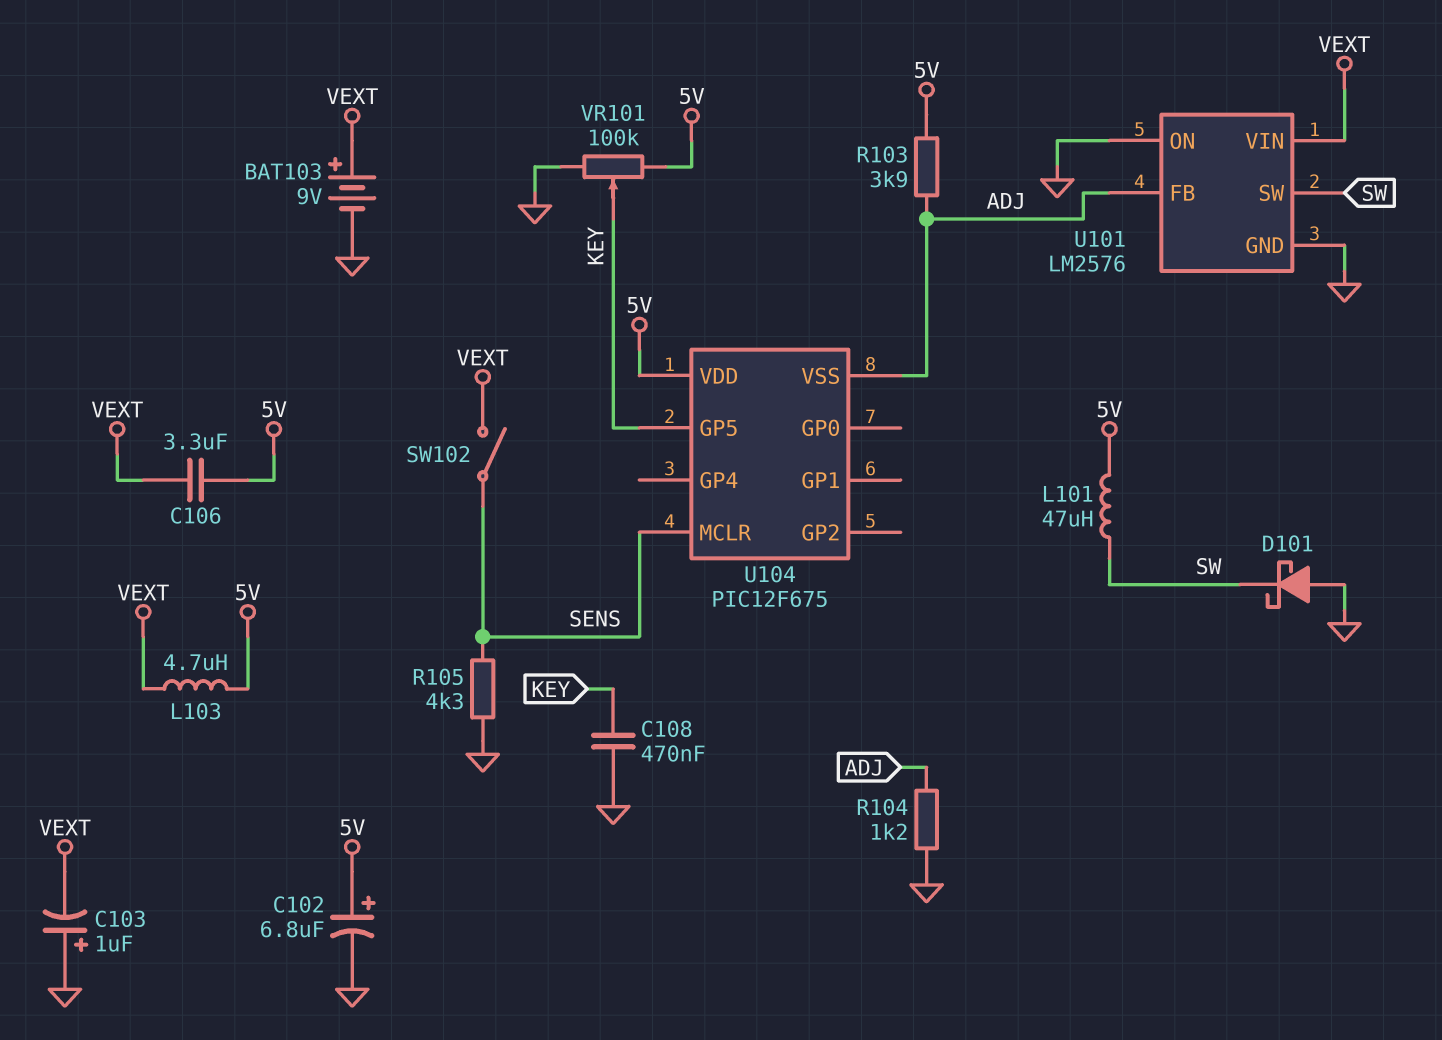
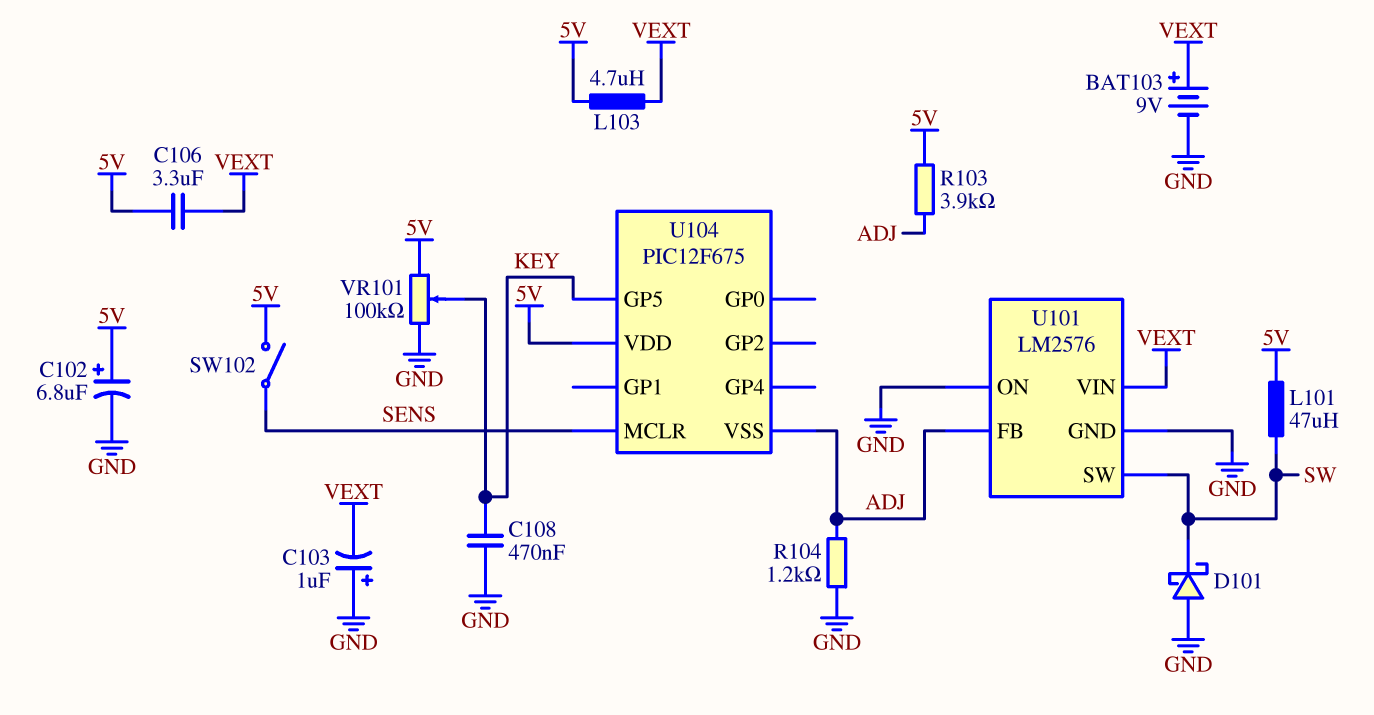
R105: 4.3k (GND, SENS) -> none
SW102: switch (SENS, VEXT) -> switch (5V, SENS)

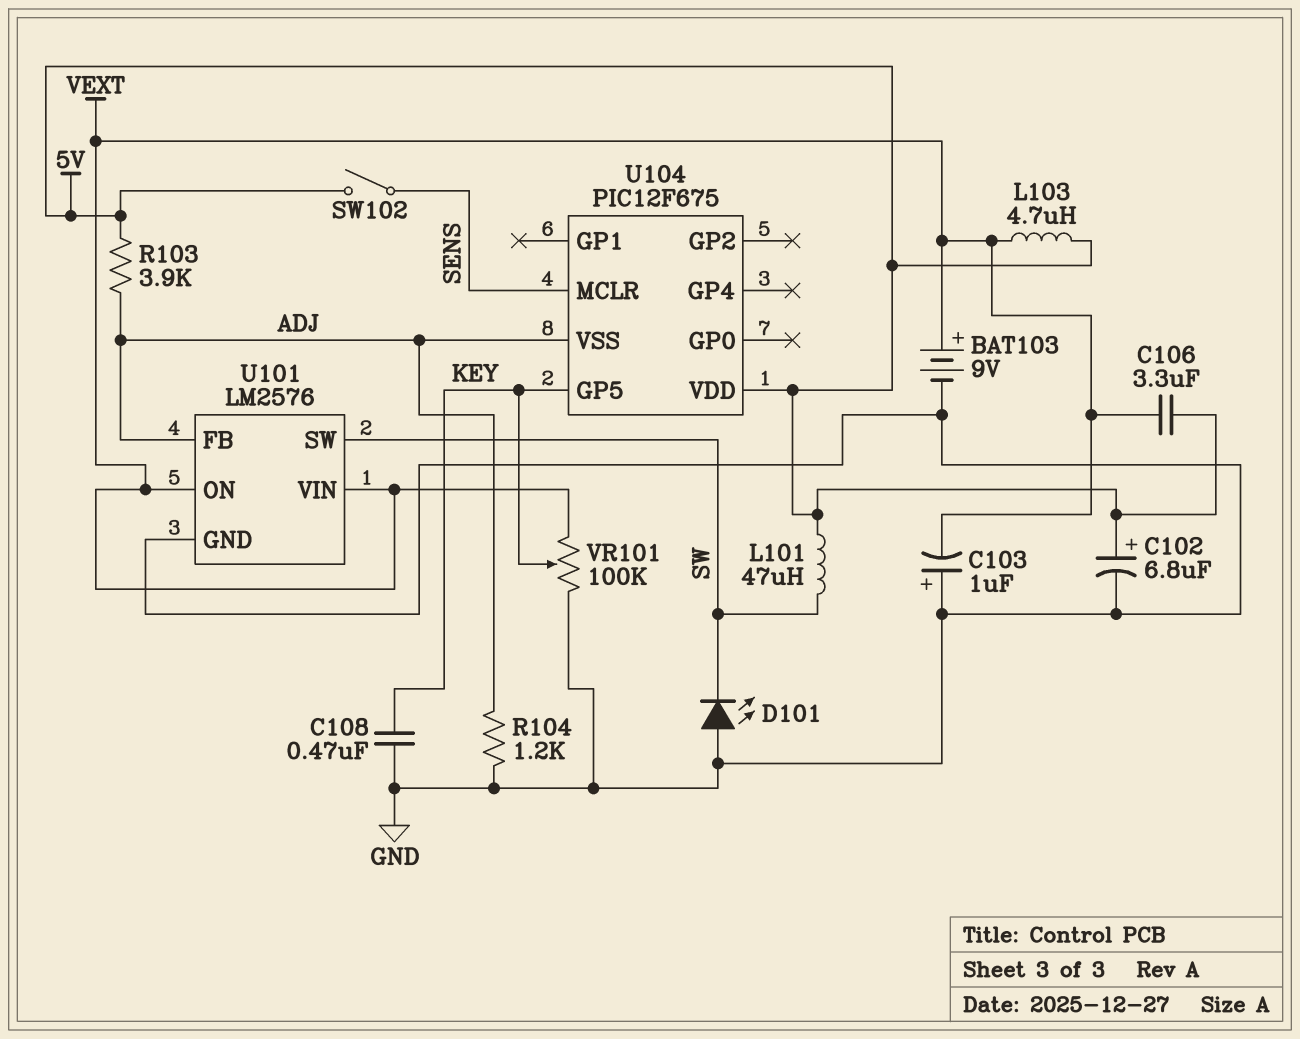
D101: schottky (A GND, K SW) -> LED (A GND, K SW)
U101 pin ON: GND -> VEXT
VR101: 100k (5V, GND, wiper KEY) -> 100k (GND, VEXT, wiper KEY)

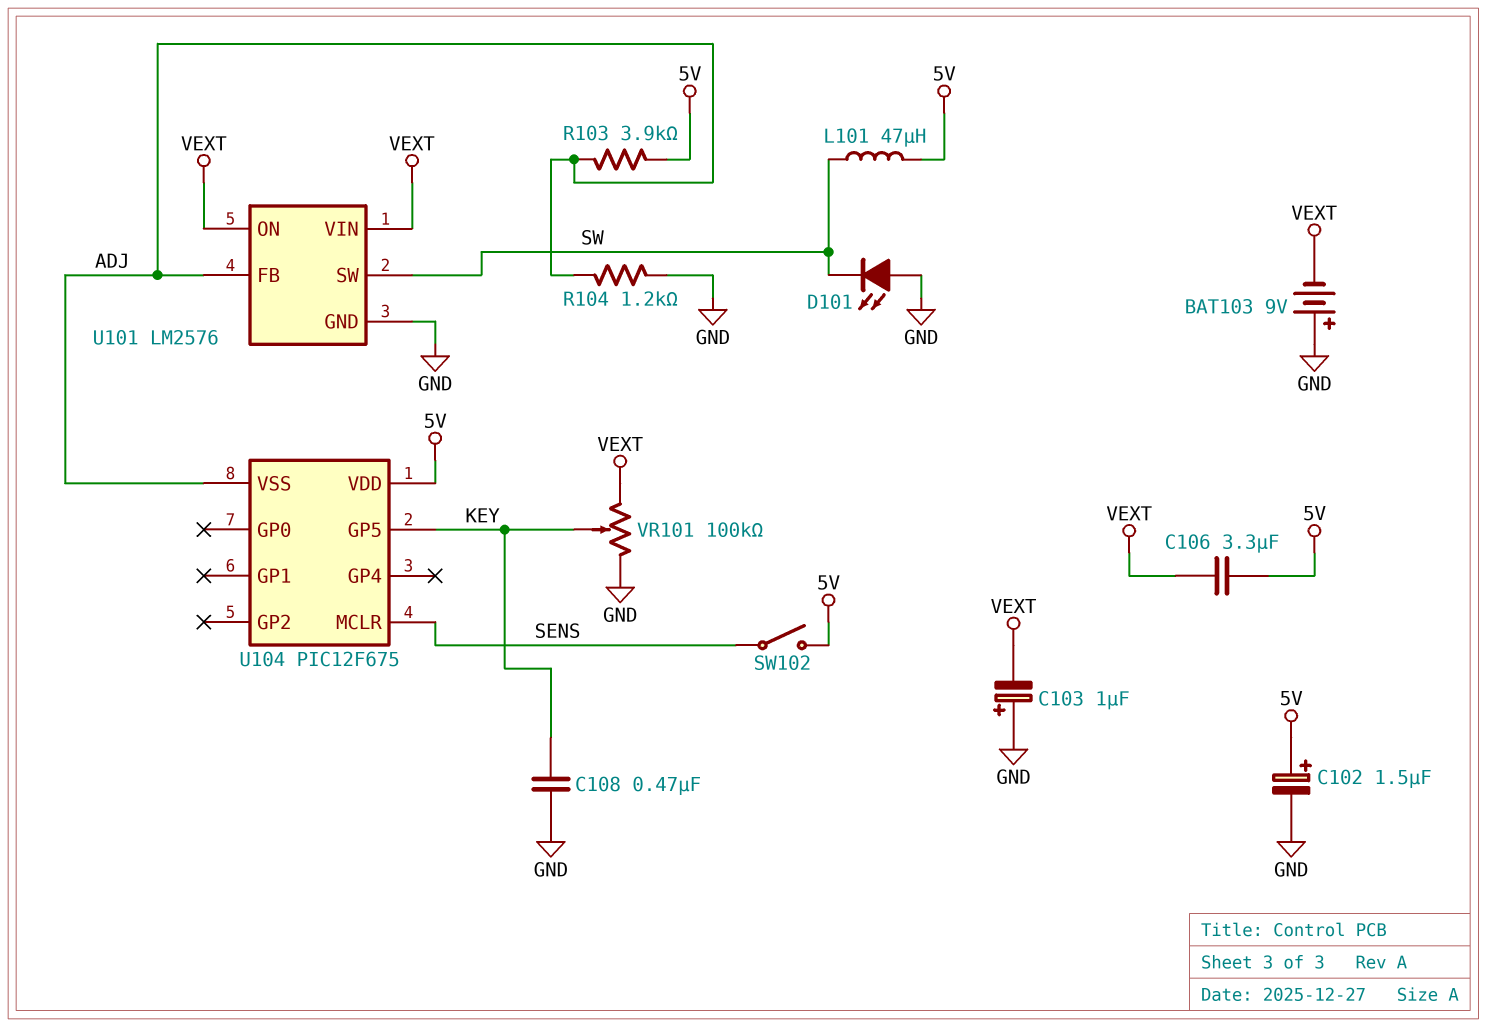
BAT103: 9V (plus VEXT, minus GND) -> 9V (plus GND, minus VEXT)
C102: 6.8uF (plus 5V, minus GND) -> 1.5uF (plus 5V, minus GND)
L103: 4.7uH (5V, VEXT) -> none

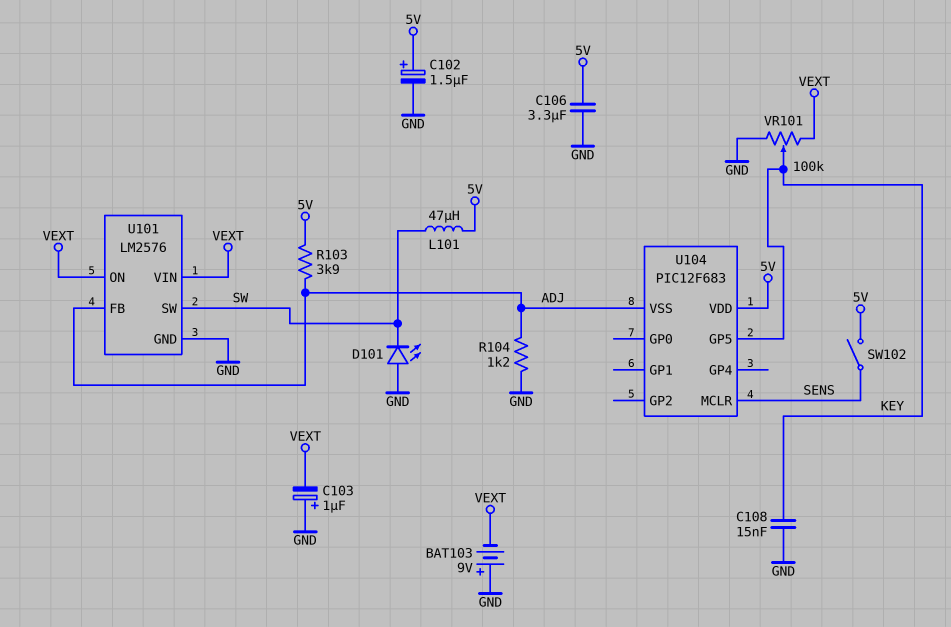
C106: 3.3uF (5V, VEXT) -> 3.3uF (5V, GND)
C108: 470nF (GND, KEY) -> 15nF (GND, KEY)
U104: PIC12F675 -> PIC12F683

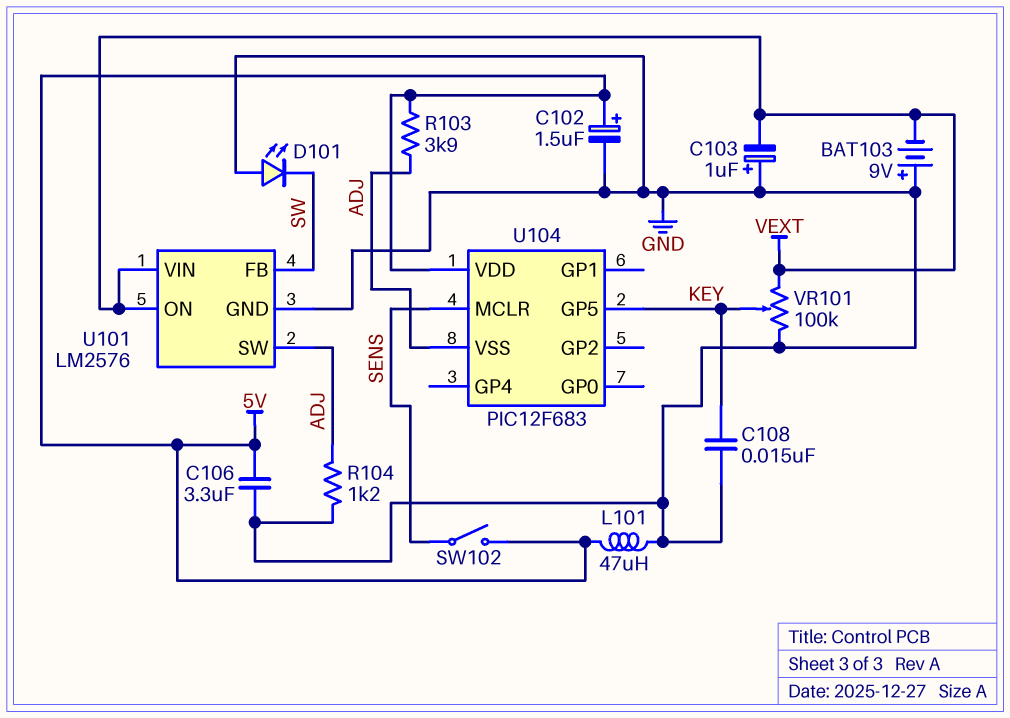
L101: 47uH (5V, SW) -> 47uH (5V, GND)
U101 pin FB: ADJ -> SW
U101 pin SW: SW -> ADJ

